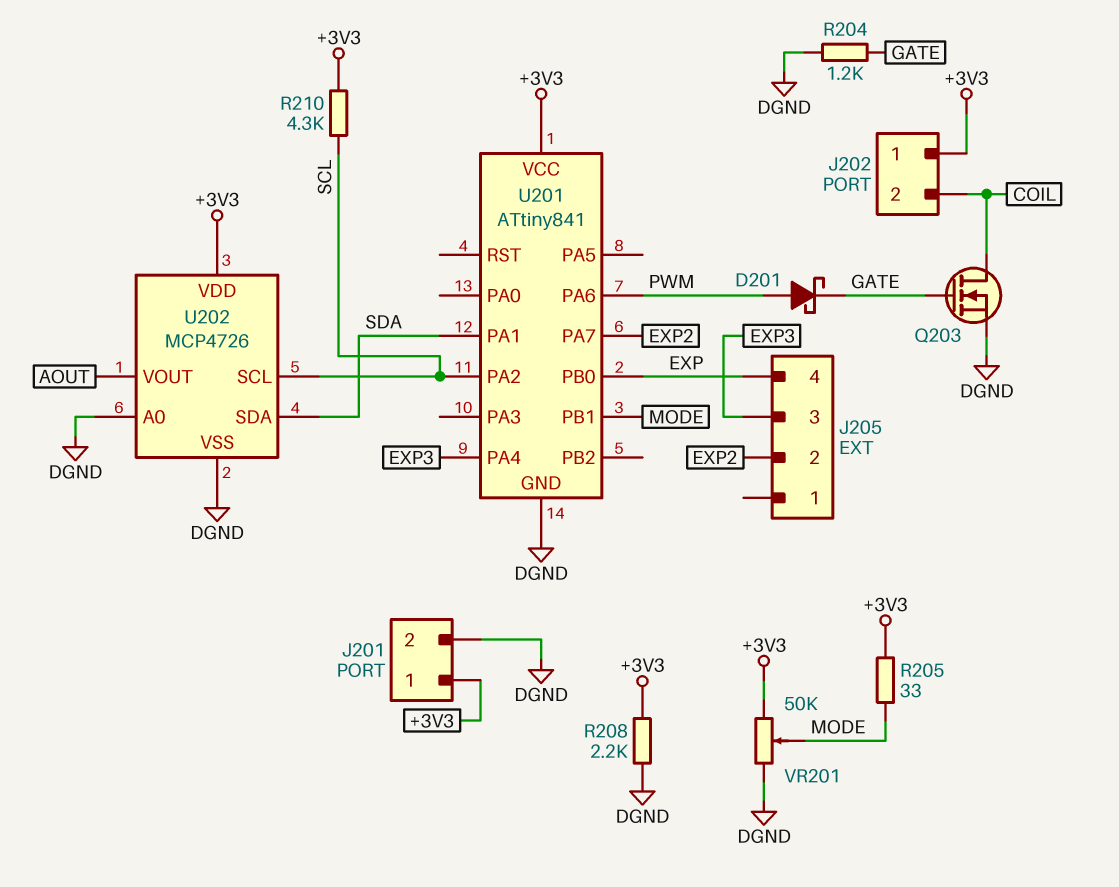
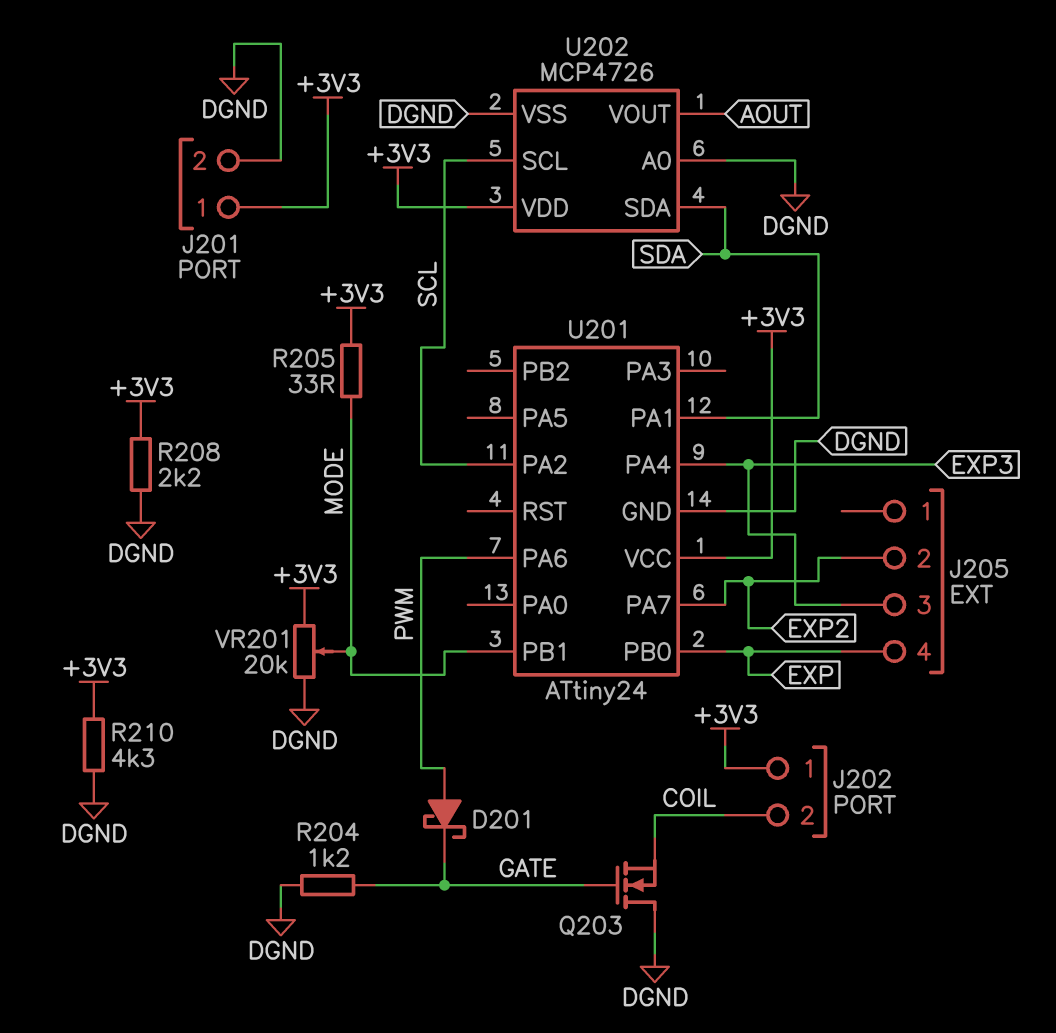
Q203: NMOS (G GATE, D COIL, S DGND) -> NMOS (G GATE, D DGND, S COIL)
R210: 4.3k (+3V3, SCL) -> 4.3k (+3V3, DGND)
U201: ATtiny841 -> ATtiny24
VR201: 50k (+3V3, DGND, wiper MODE) -> 20k (+3V3, DGND, wiper MODE)

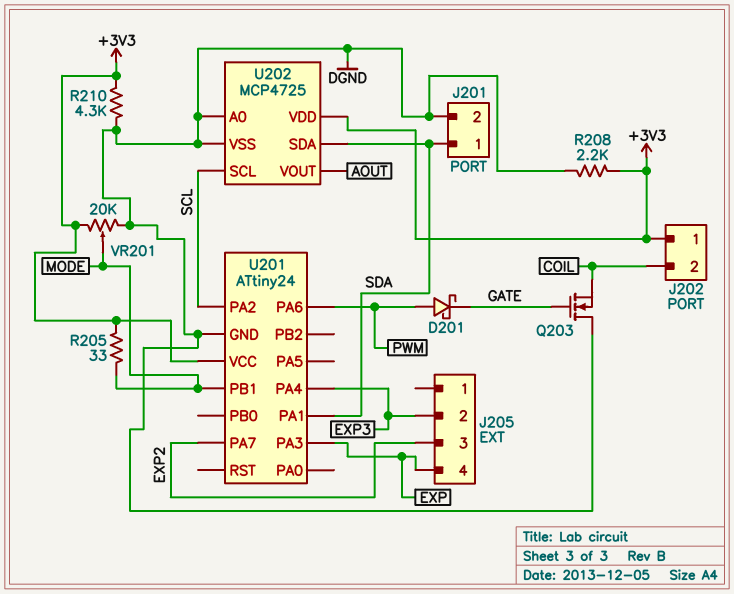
J201 pin 1: +3V3 -> SDA
J205 pin 2: EXP2 -> EXP3
J205 pin 3: EXP3 -> EXP2
R204: 1.2k (DGND, GATE) -> none
U201 pin PA3: none -> EXP
U201 pin PB0: EXP -> none
U202: MCP4726 -> MCP4725

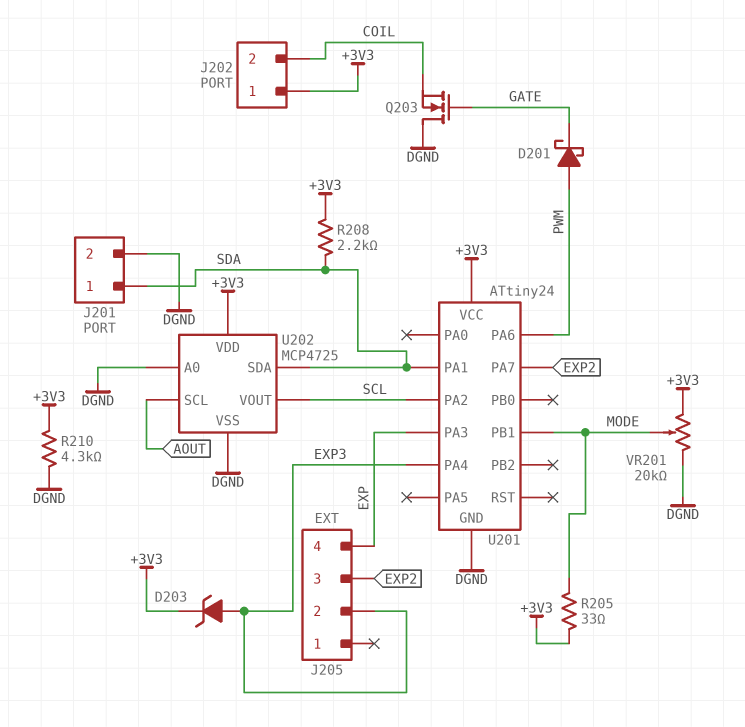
D203: none -> zener (A EXP3, K +3V3)
R208: 2.2k (+3V3, DGND) -> 2.2k (+3V3, SDA)
U202 pin SCL: SCL -> AOUT
U202 pin VOUT: AOUT -> SCL

